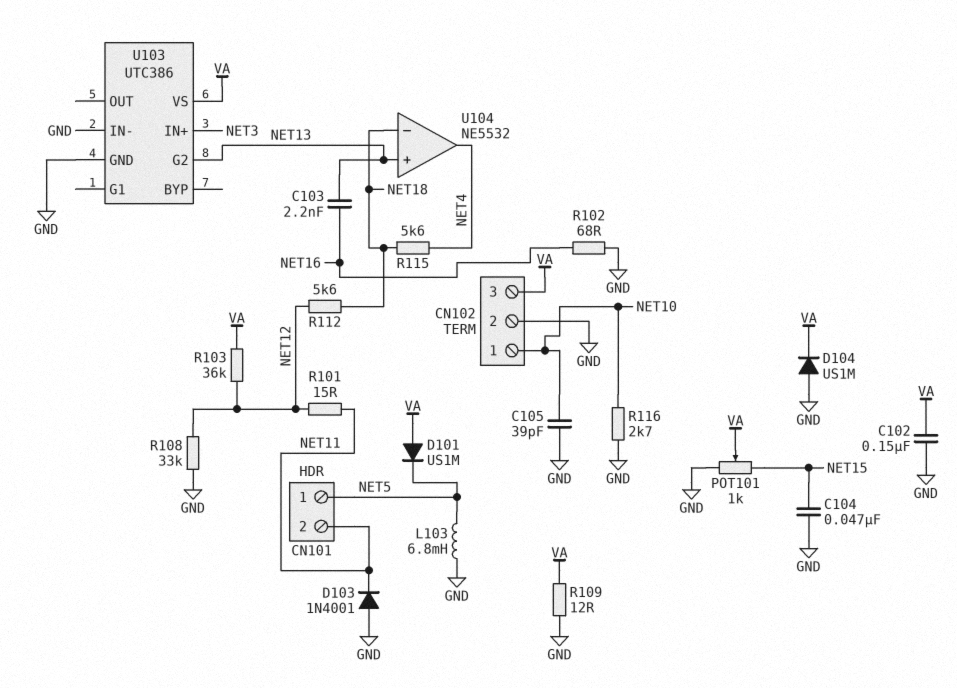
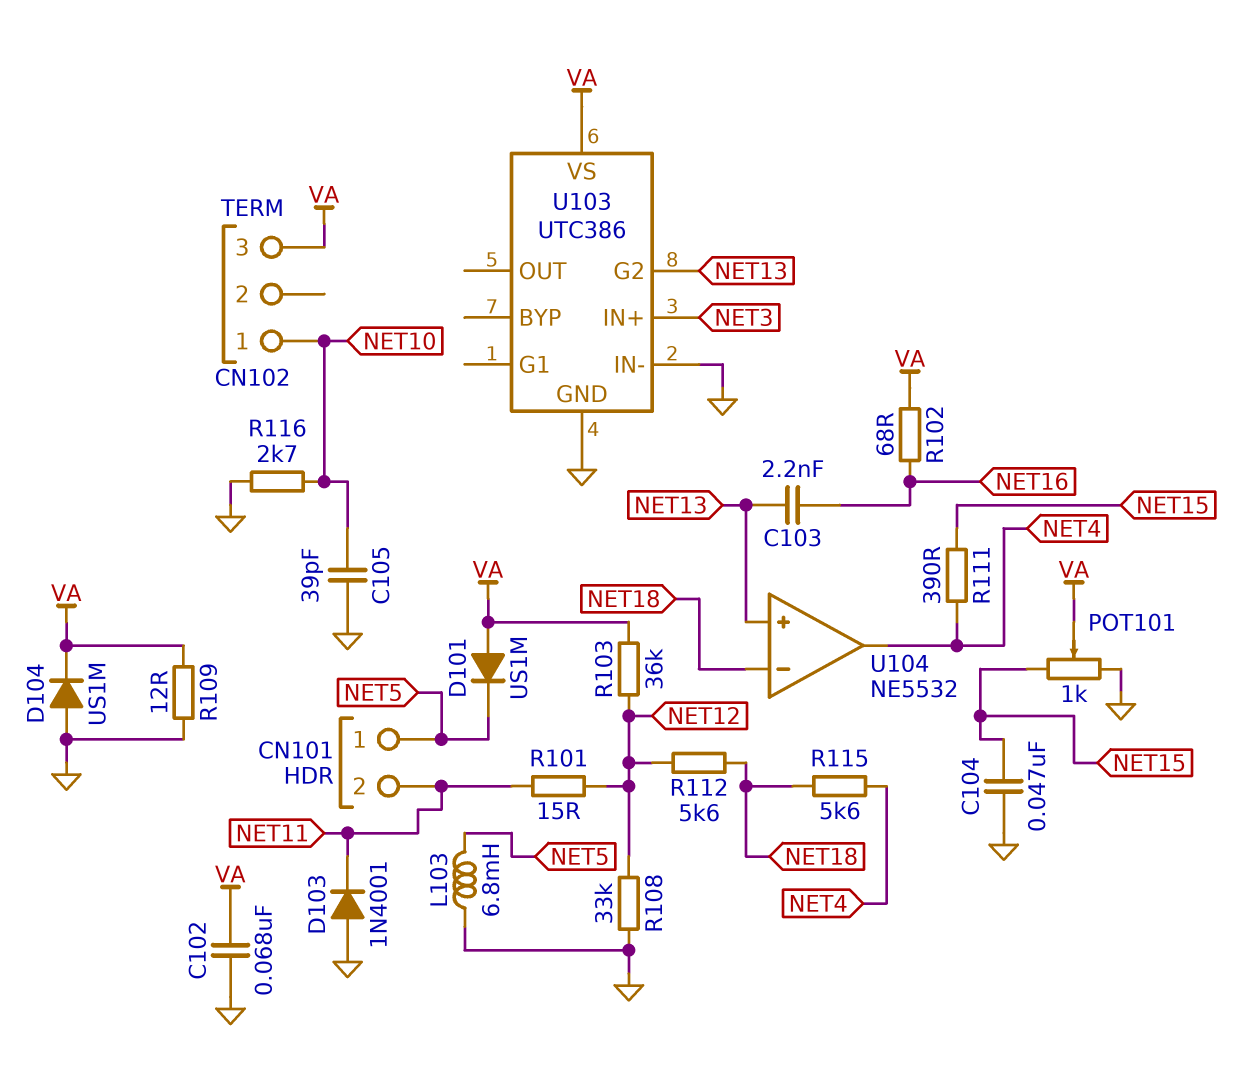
C102: 150nF (GND, VA) -> 68nF (GND, VA)
CN102 pin 2: GND -> none
R102: 68 (GND, NET16) -> 68 (NET16, VA)
R111: none -> 390 (NET4, NET15)

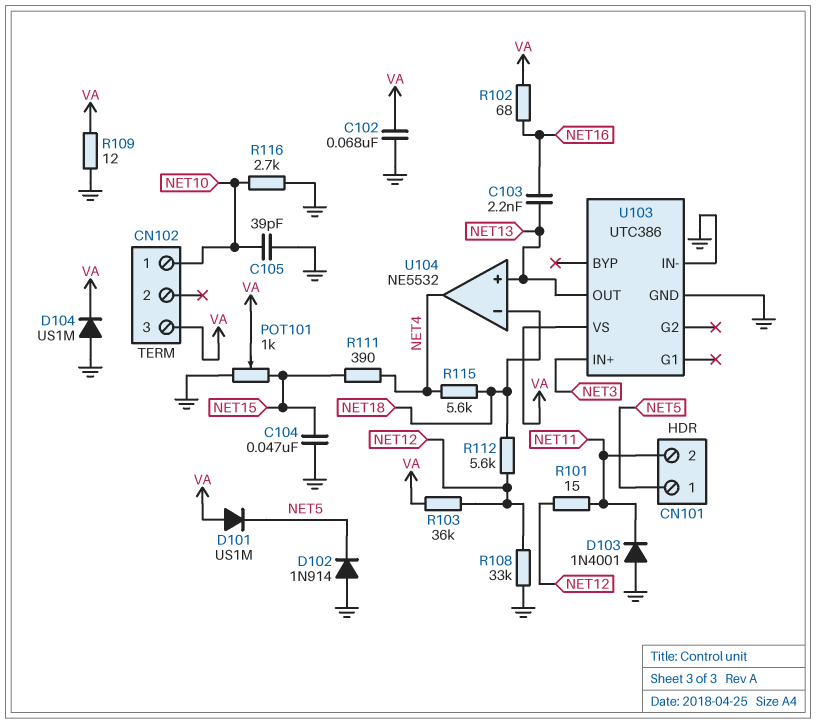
D102: none -> diode 1N914 (A GND, K NET5)
L103: 6.8mH (GND, NET5) -> none
U103 pin G2: NET13 -> none
U103 pin OUT: none -> NET13

